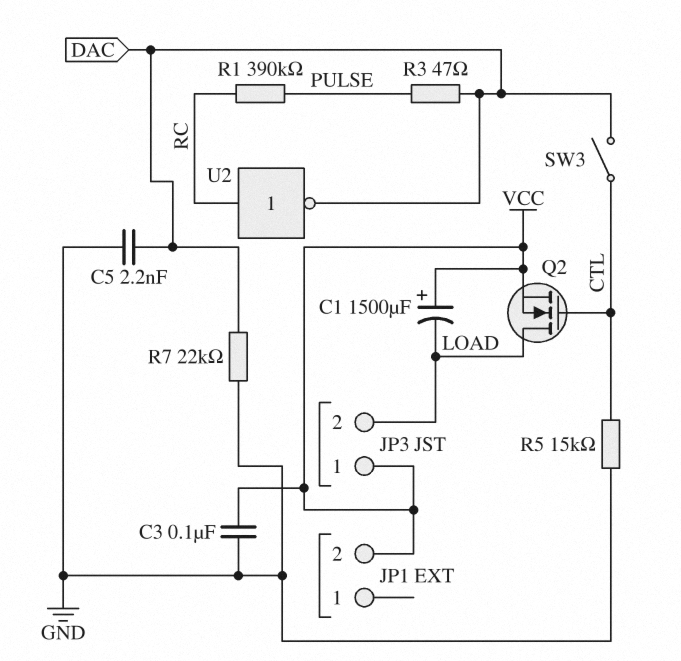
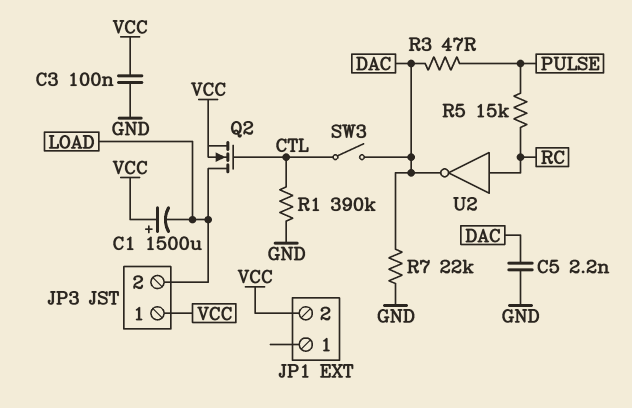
R1: 390k (PULSE, RC) -> 390k (CTL, GND)
R5: 15k (CTL, GND) -> 15k (PULSE, RC)

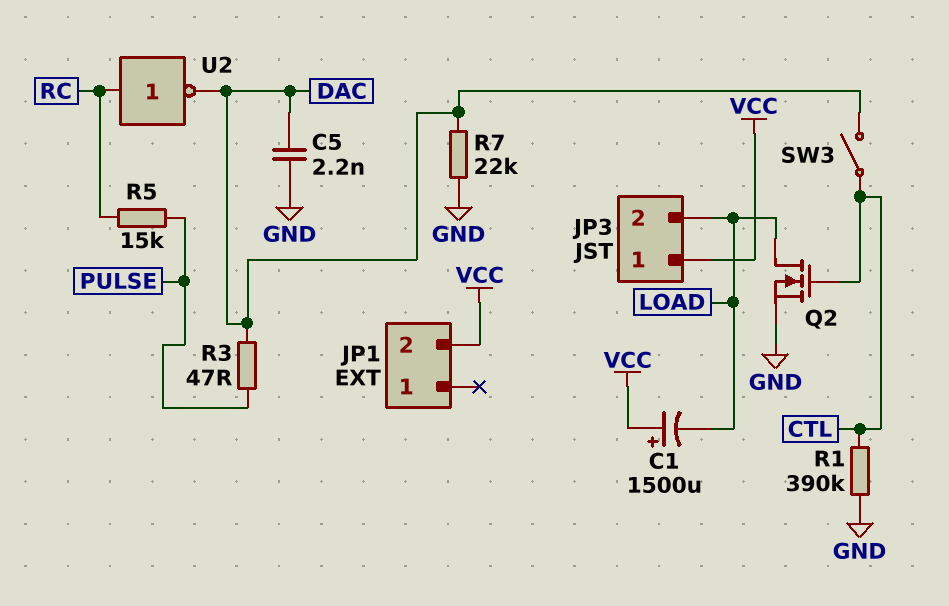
C3: 100nF (GND, VCC) -> none
Q2: NMOS (G CTL, D LOAD, S VCC) -> NMOS (G CTL, D LOAD, S GND)

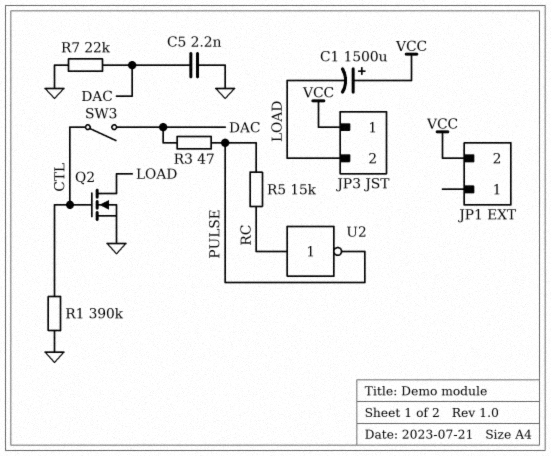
U2: NOT (in RC, out DAC) -> NOT (in RC, out PULSE)

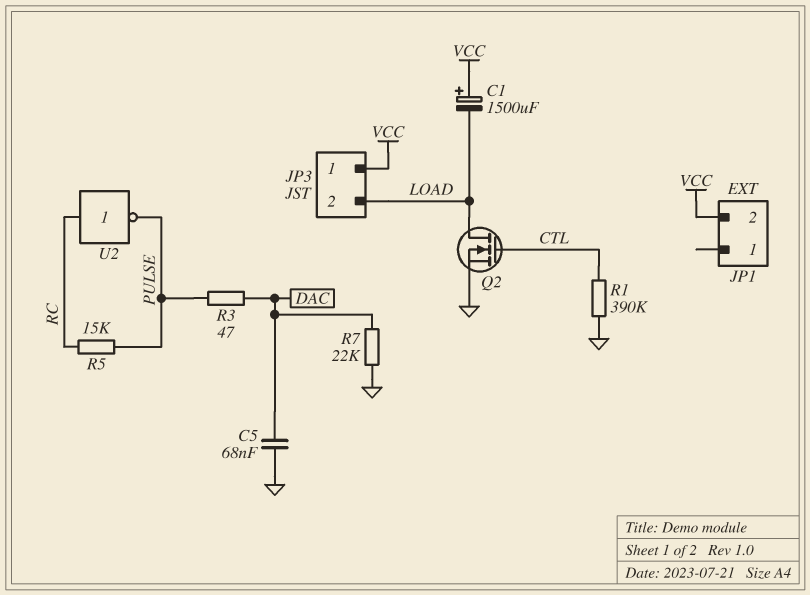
C5: 2.2nF (DAC, GND) -> 68nF (DAC, GND)
SW3: switch (CTL, DAC) -> none

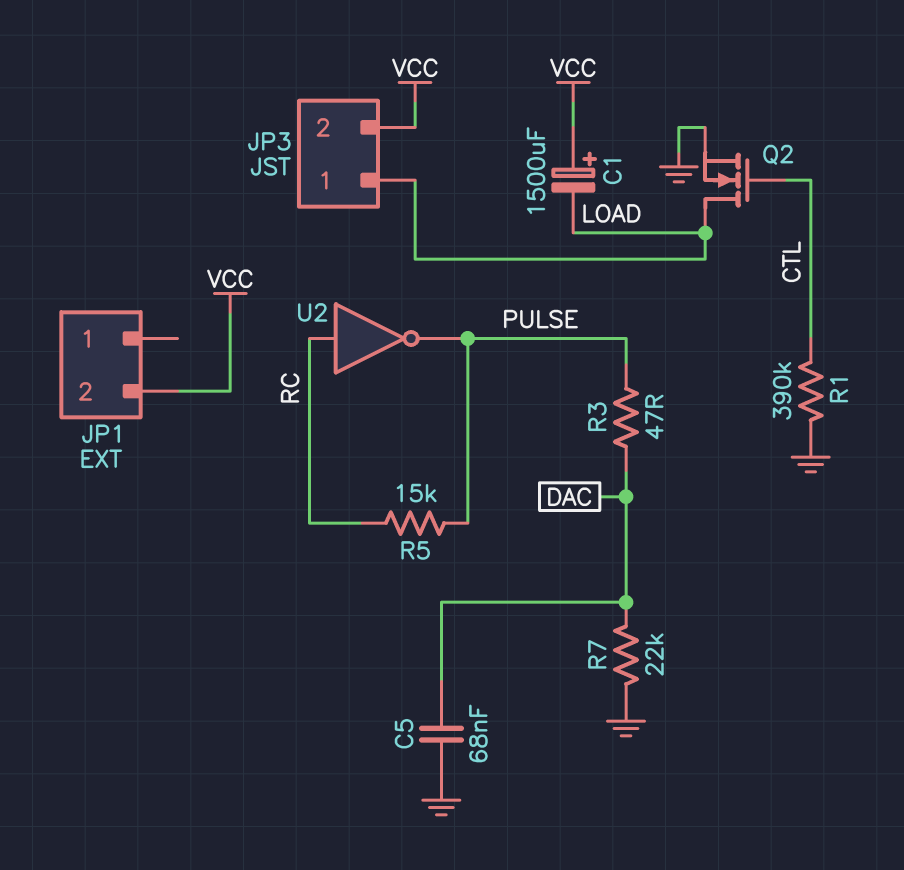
JP3 pin 1: VCC -> LOAD
JP3 pin 2: LOAD -> VCC

